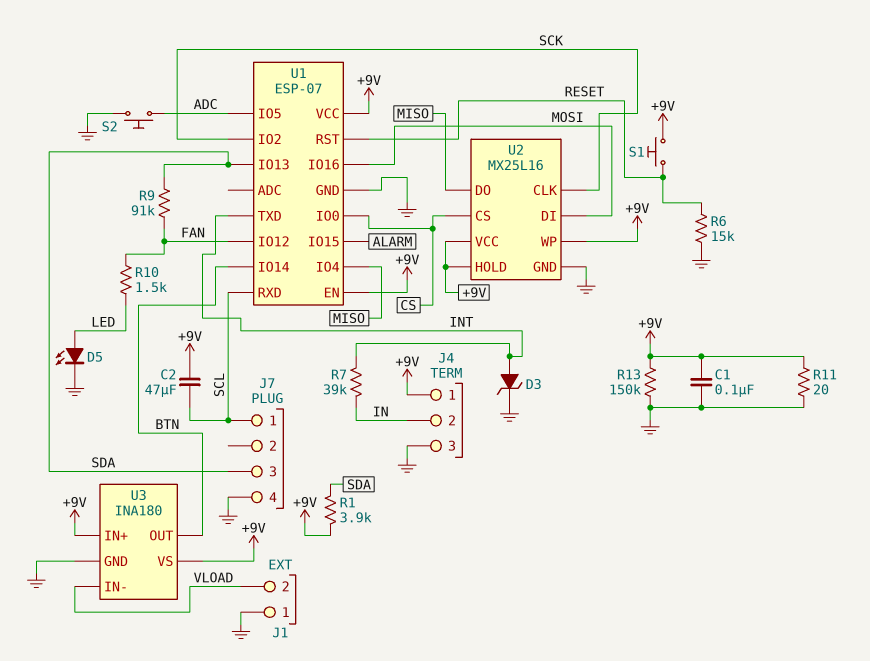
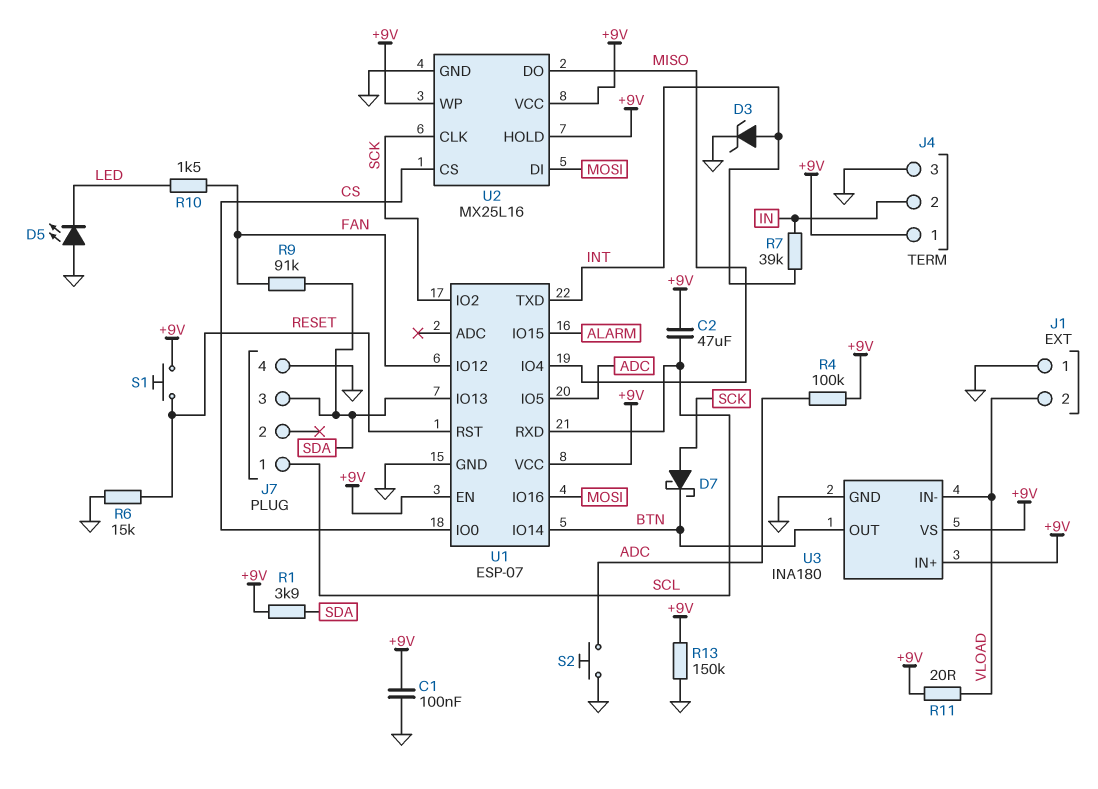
D5: LED (A LED, K GND) -> LED (A GND, K LED)
D7: none -> schottky (A SCK, K BTN)
R4: none -> 100k (+9V, ADC)
R11: 20 (+9V, GND) -> 20 (+9V, VLOAD)

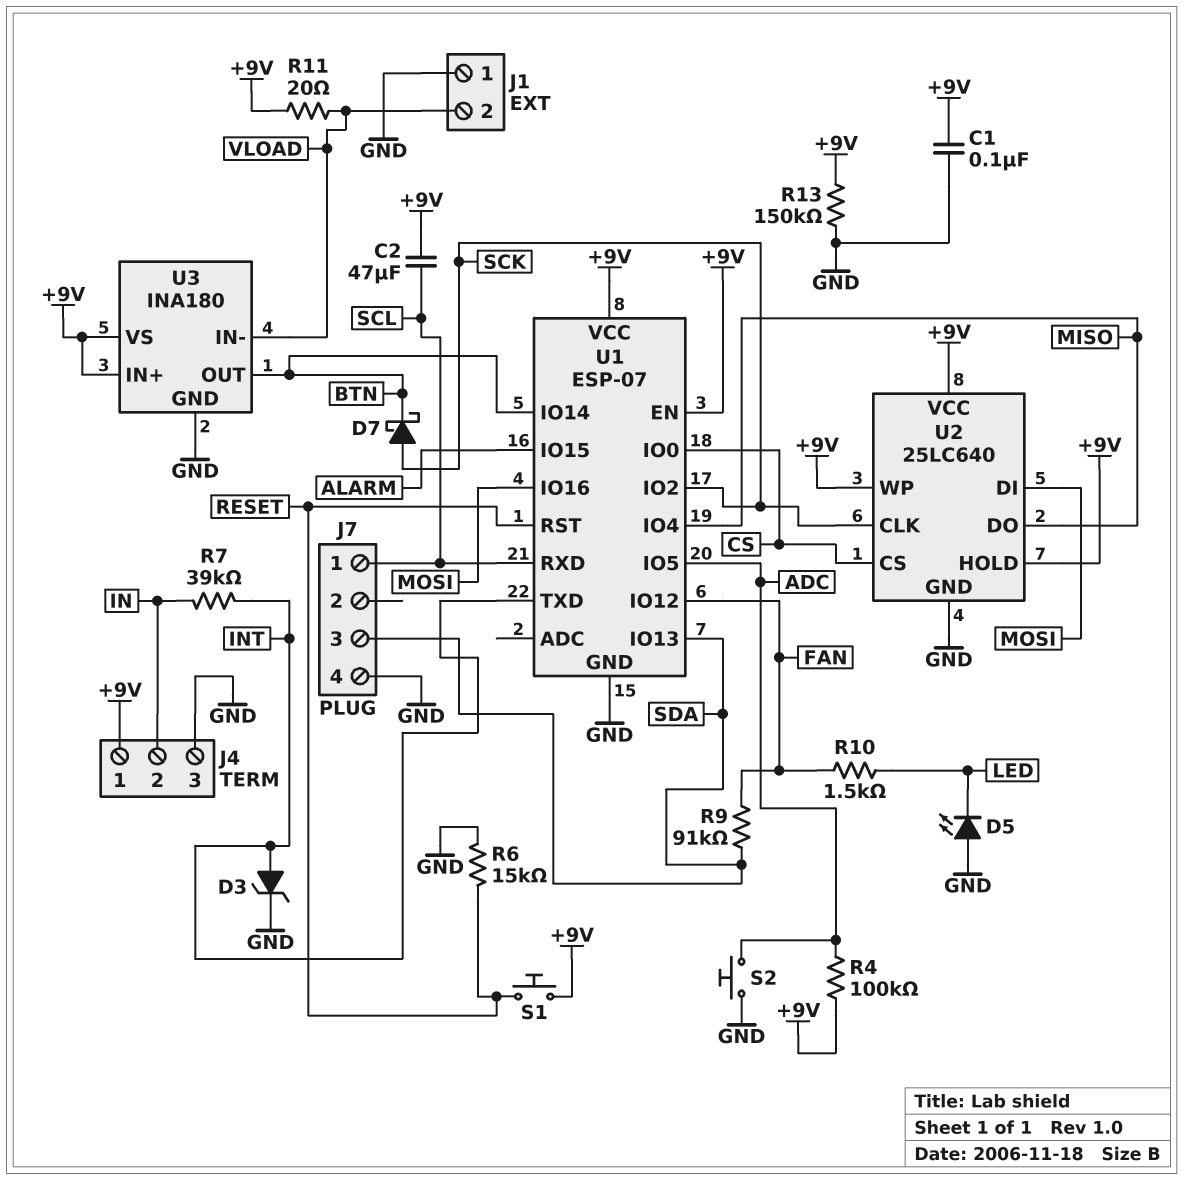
R1: 3.9k (+9V, SDA) -> none
U2: MX25L16 -> 25LC640

